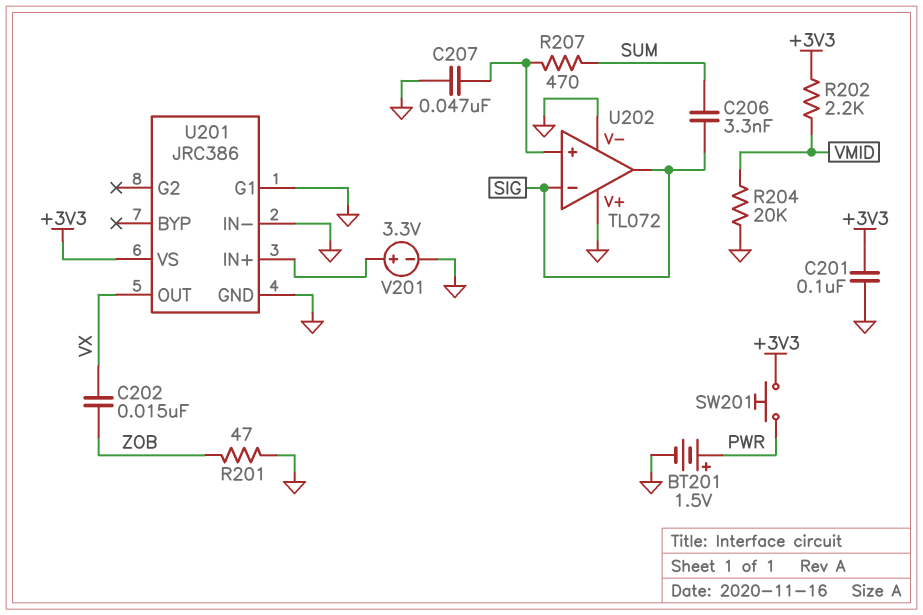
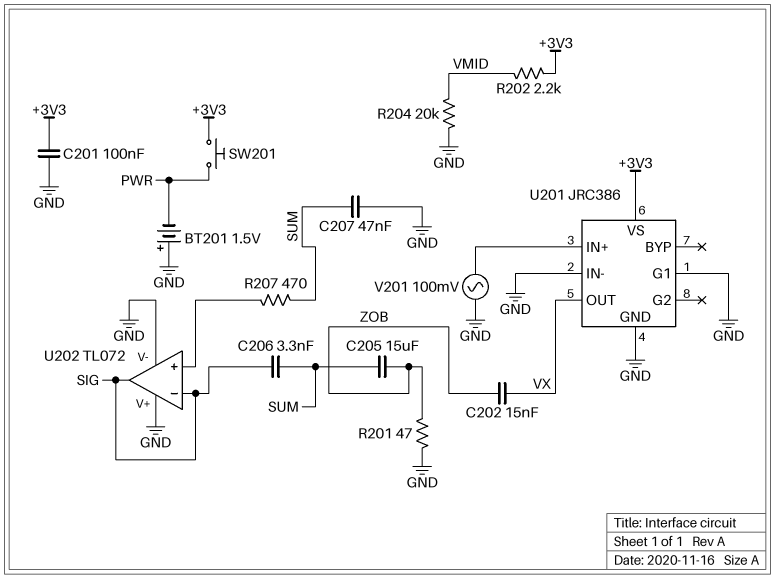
BT201: 1.5V (plus PWR, minus GND) -> 1.5V (plus GND, minus PWR)
C205: none -> 15uF (SUM, ZOB)
C207: 47nF (GND, U202/in+) -> 47nF (GND, SUM)
V201: 3.3V (plus U201/IN+, minus GND) -> AC 100mV (GND, U201/IN+)

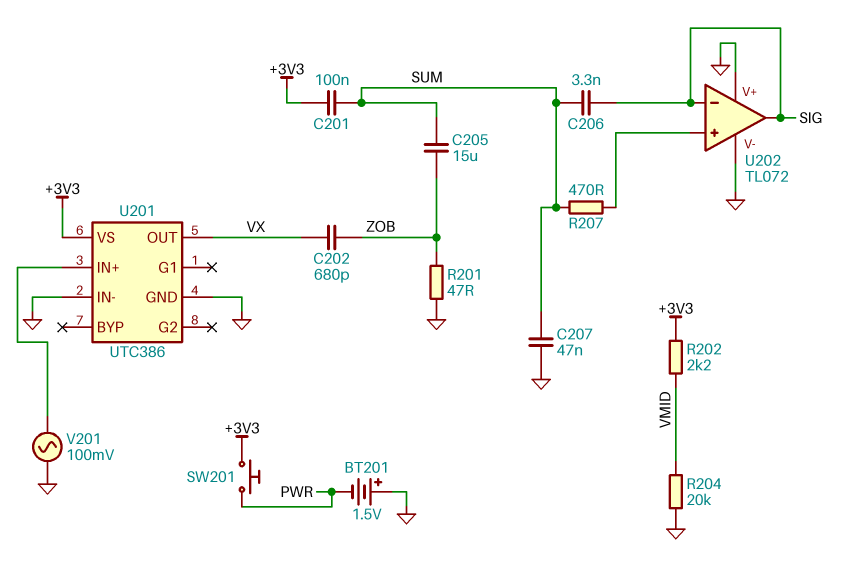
C201: 100nF (+3V3, GND) -> 100nF (+3V3, SUM)
C202: 15nF (VX, ZOB) -> 680pF (VX, ZOB)
U201: JRC386 -> UTC386
U201 pin G1: GND -> none

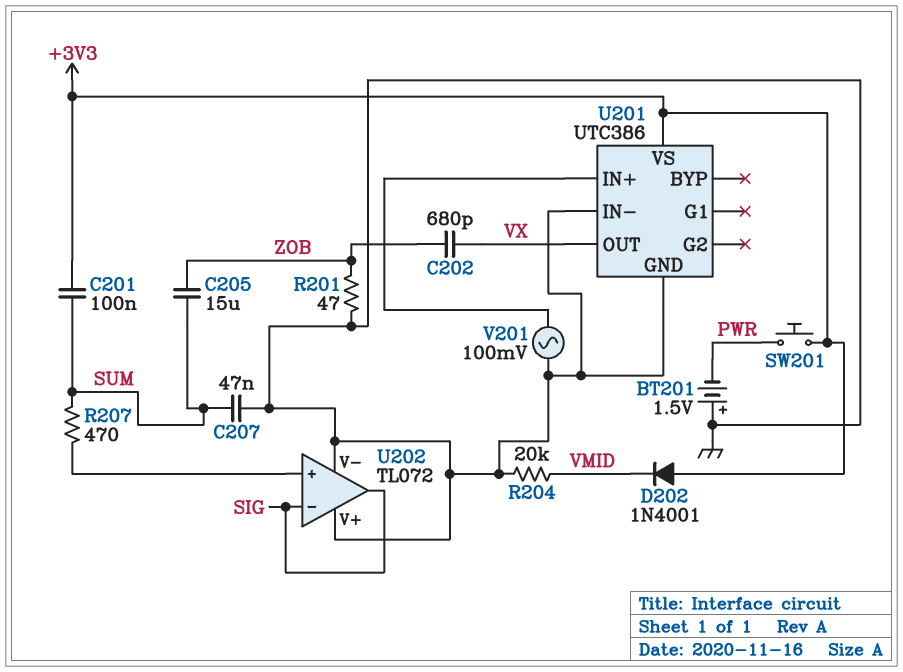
C206: 3.3nF (SIG, SUM) -> none
D202: none -> diode 1N4001 (A +3V3, K VMID)
R202: 2.2k (+3V3, VMID) -> none

